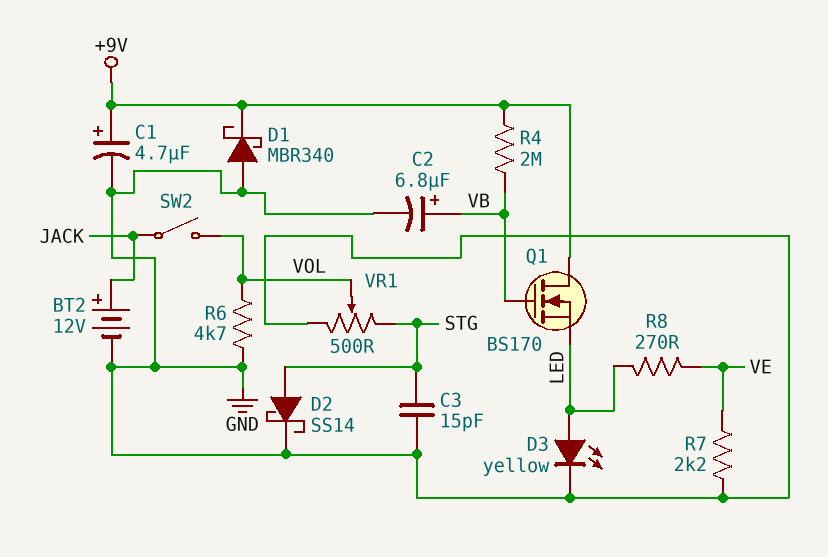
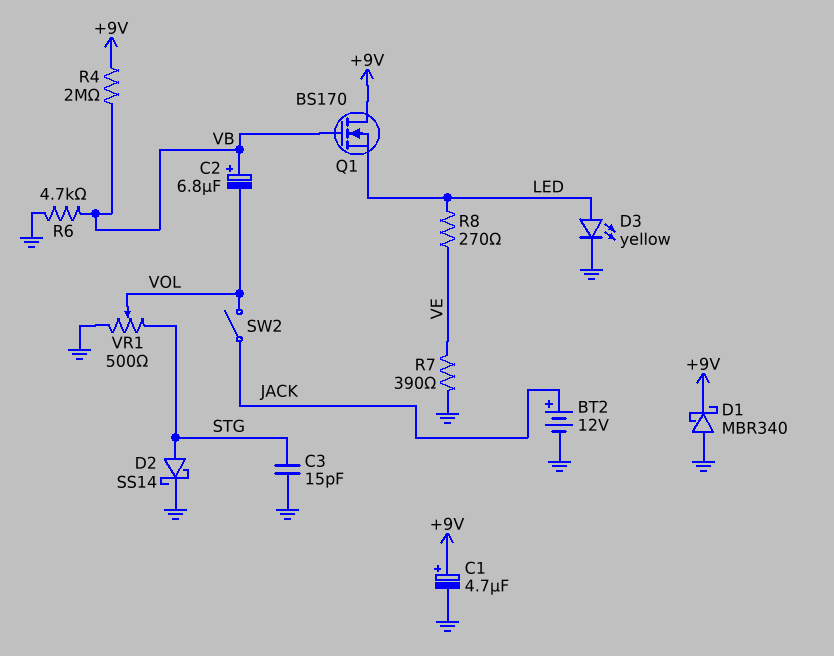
C2: 6.8uF (plus VB, minus GND) -> 6.8uF (plus VB, minus VOL)
R6: 4.7k (GND, VOL) -> 4.7k (GND, VB)
R7: 2.2k (GND, VE) -> 390 (GND, VE)

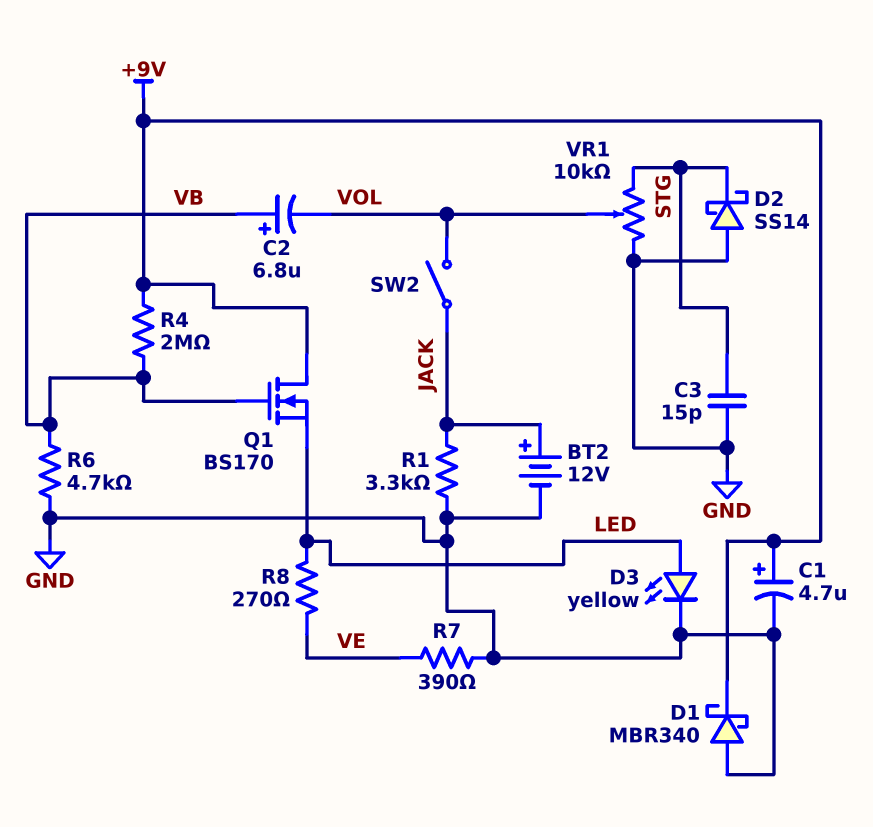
D2: schottky SS14 (A STG, K GND) -> schottky SS14 (A GND, K STG)
R1: none -> 3.3k (GND, JACK)
VR1: 500 (GND, STG, wiper VOL) -> 10k (GND, STG, wiper VOL)

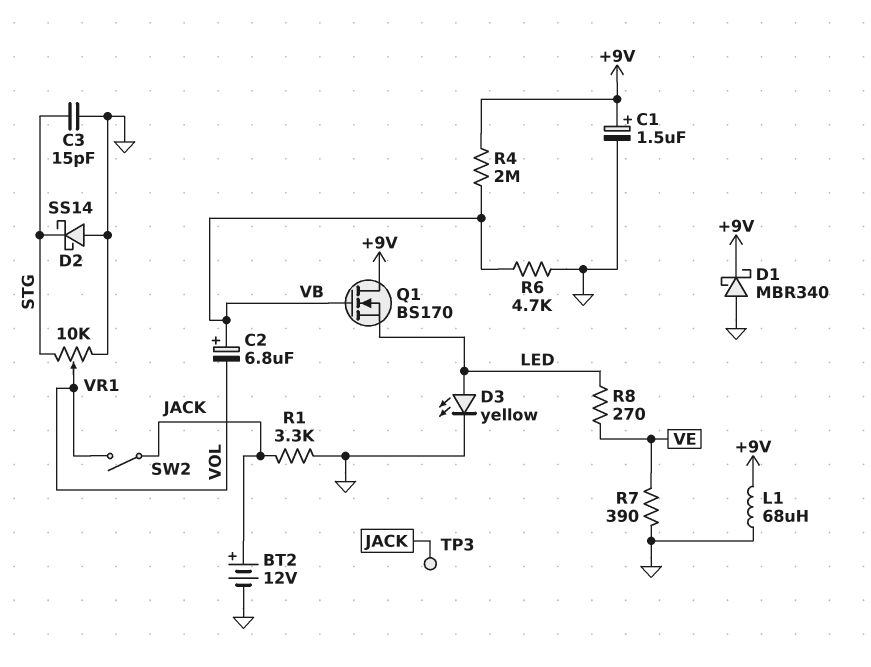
C1: 4.7uF (plus +9V, minus GND) -> 1.5uF (plus +9V, minus GND)
L1: none -> 68uH (+9V, GND)
TP3: none -> test point (JACK)

